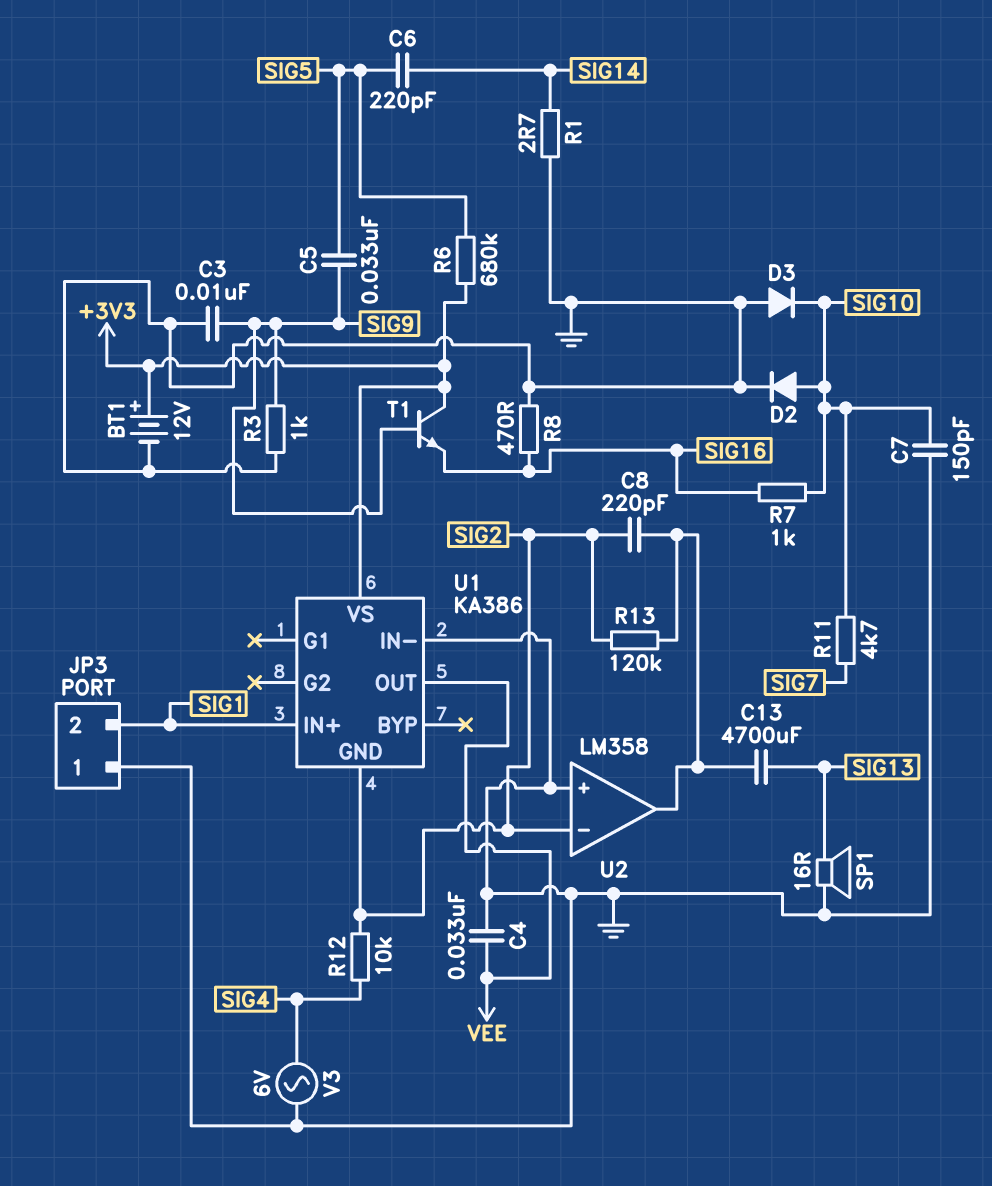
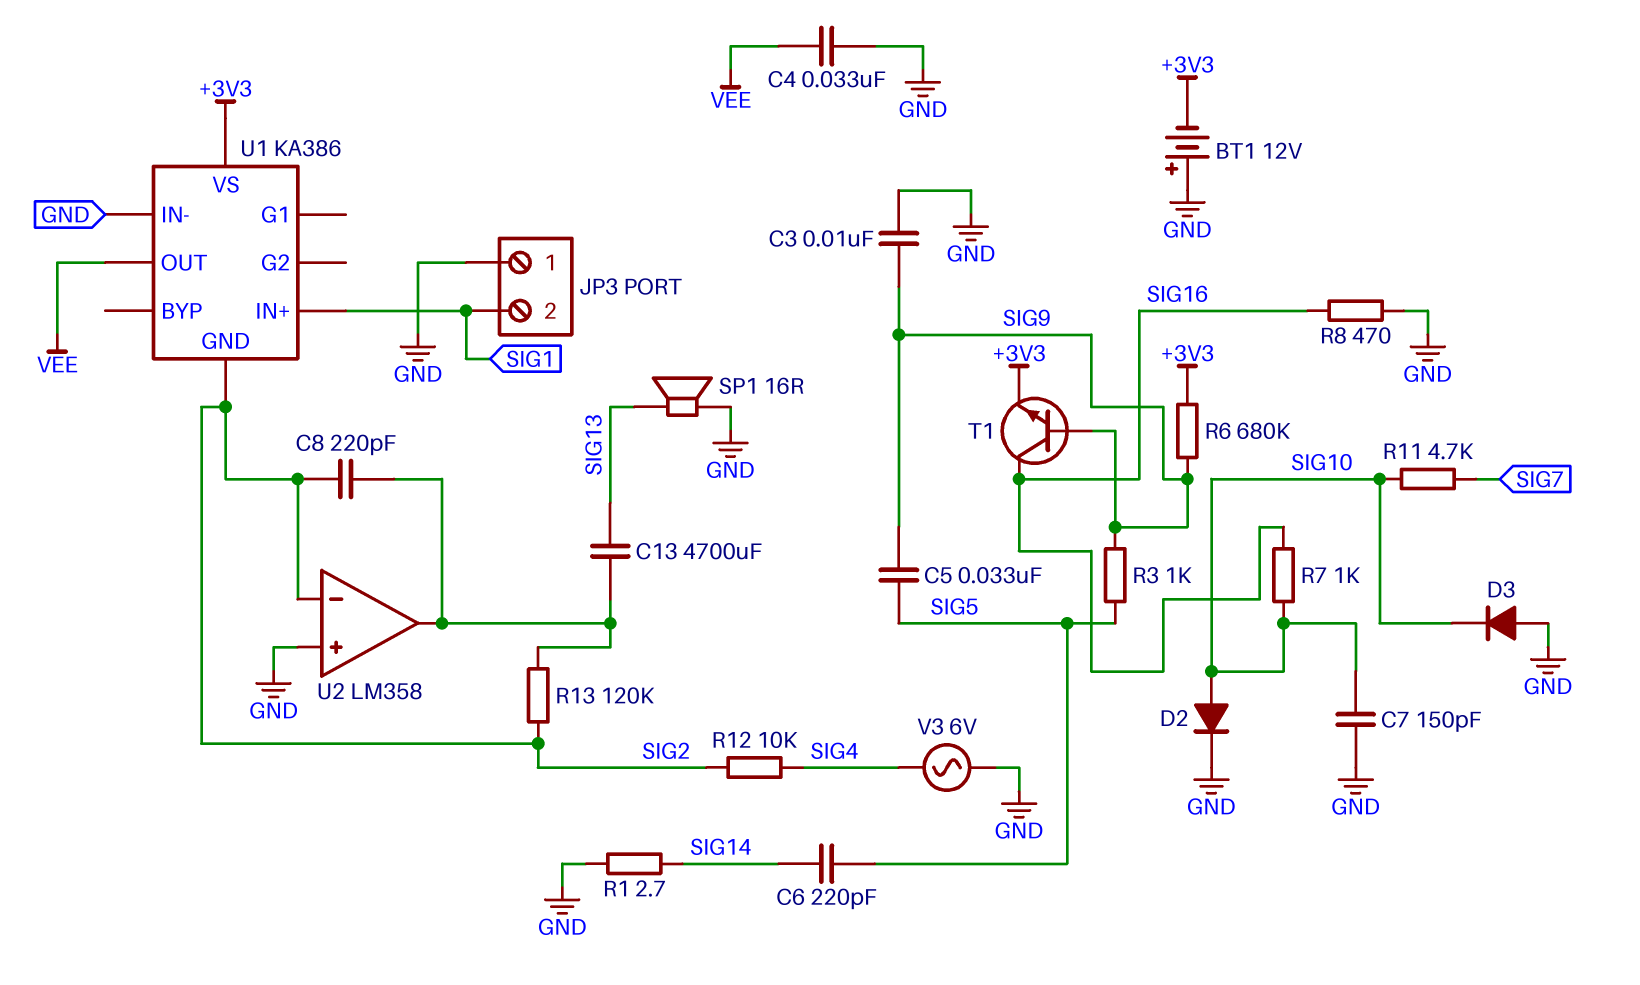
BT1: 12V (plus +3V3, minus GND) -> 12V (plus GND, minus +3V3)
R3: 1k (GND, SIG9) -> 1k (SIG5, SIG9)
R6: 680k (+3V3, SIG5) -> 680k (+3V3, SIG9)
T1: NPN (B SIG9, C +3V3, E SIG16) -> NPN (B SIG9, C SIG16, E +3V3)

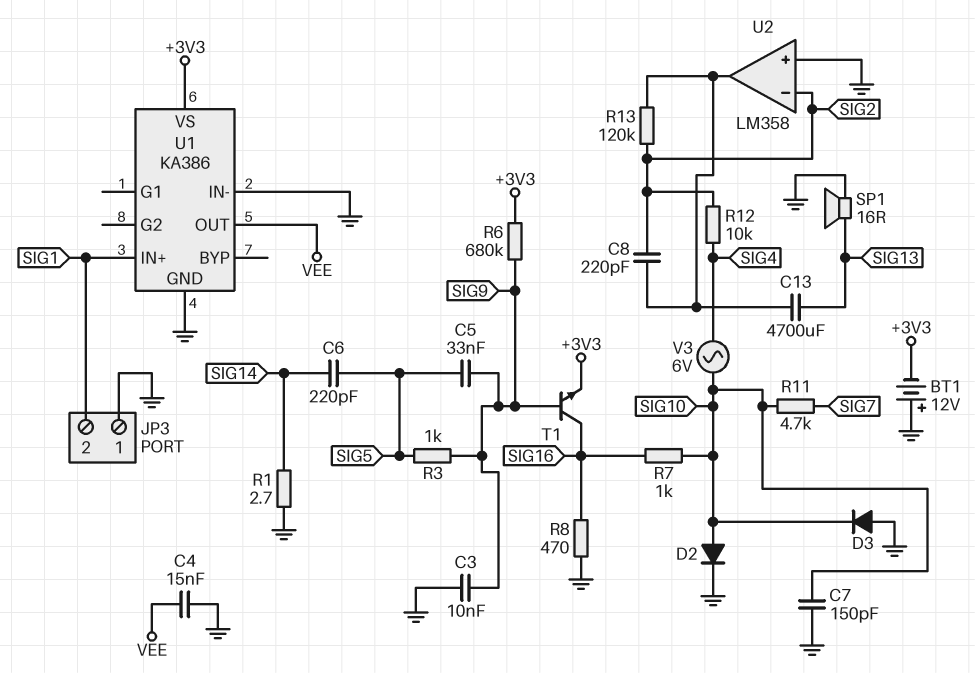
C4: 33nF (GND, VEE) -> 15nF (GND, VEE)
U1 pin GND: SIG2 -> GND
V3: AC 6V (GND, SIG4) -> AC 6V (SIG4, SIG10)

